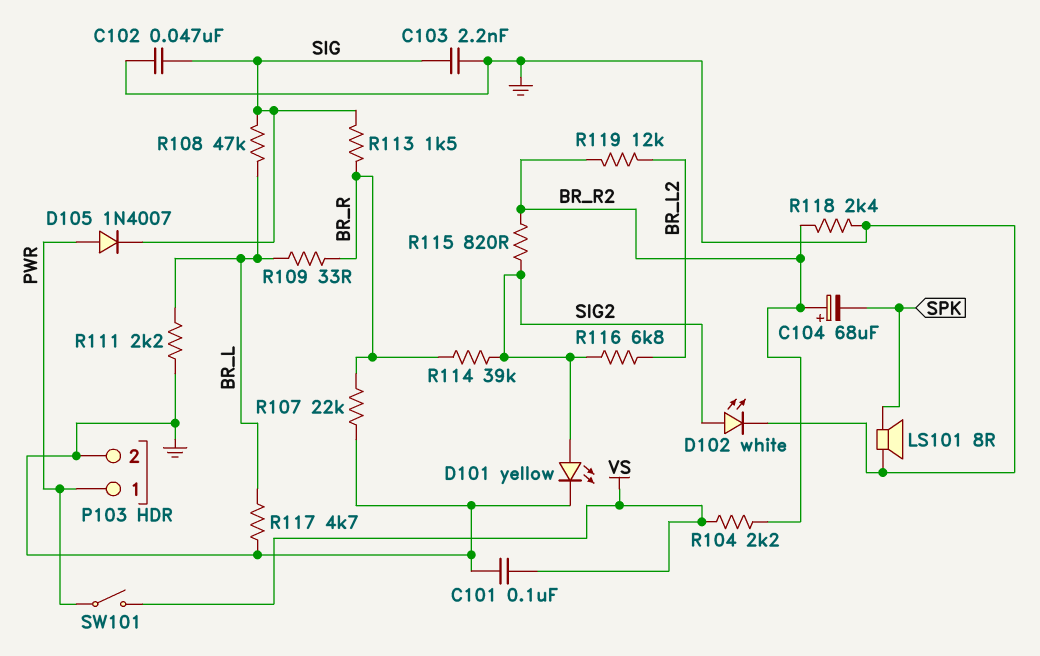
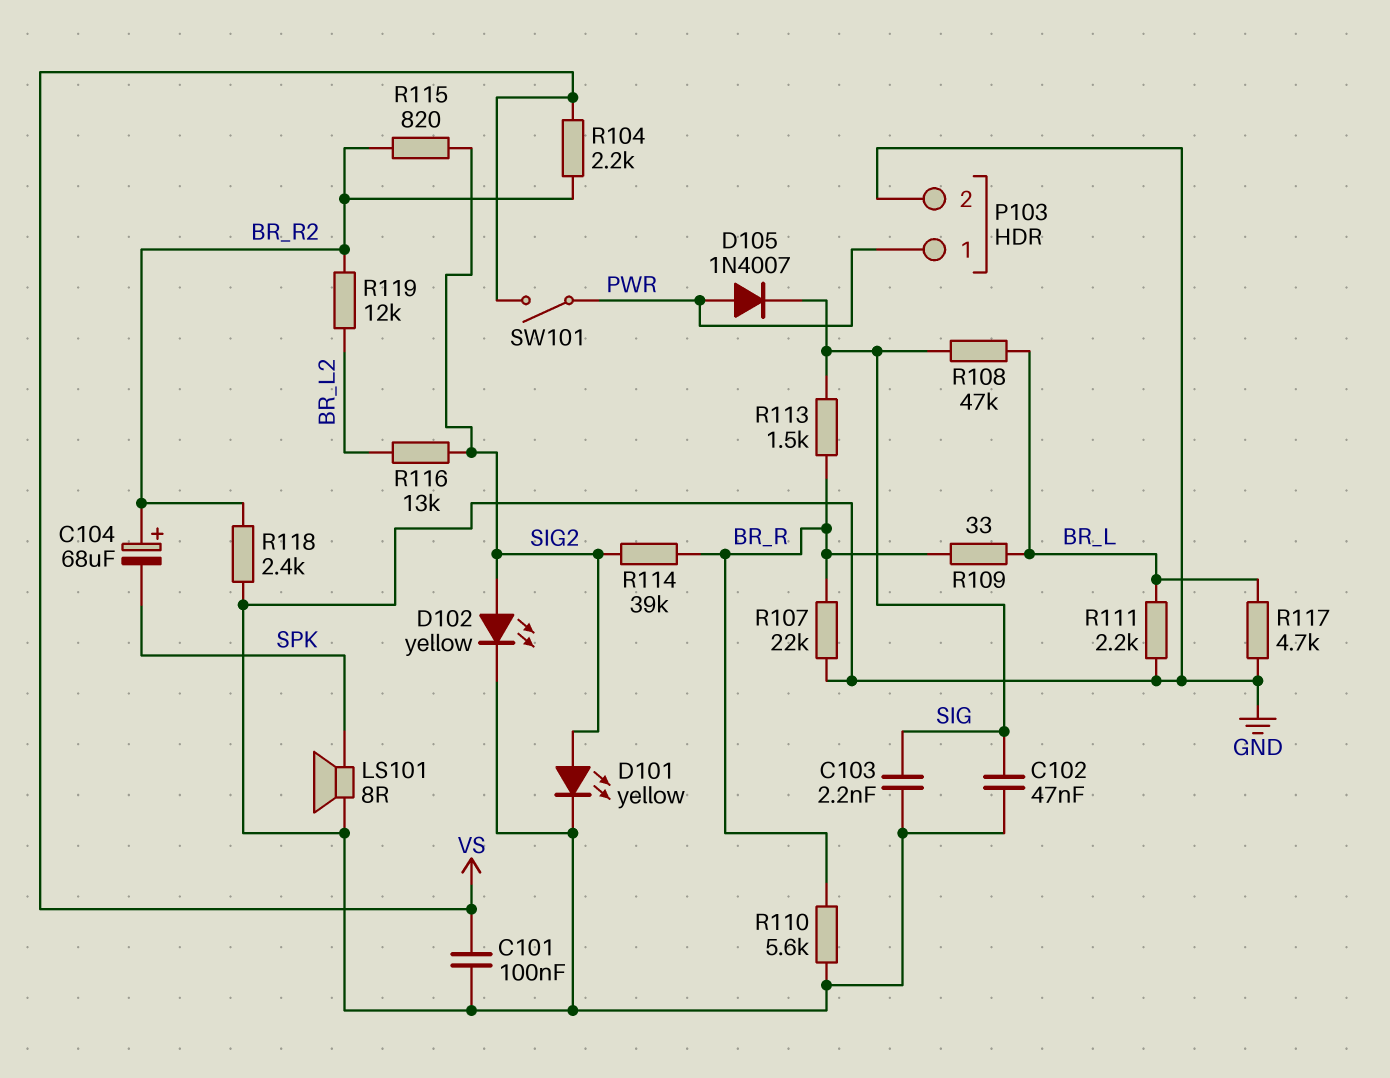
D102: LED white (A SIG2, K GND) -> LED yellow (A SIG2, K GND)
R110: none -> 5.6k (BR_R, GND)
R116: 6.8k (BR_L2, SIG2) -> 13k (BR_L2, SIG2)

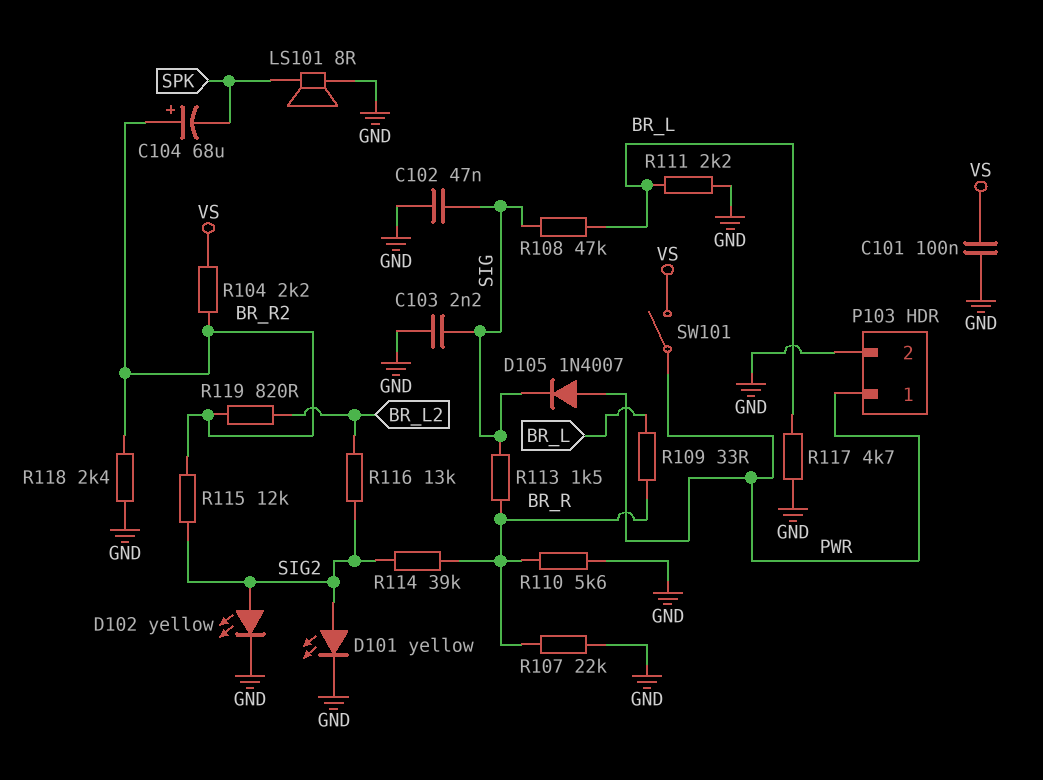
R115: 820 (BR_R2, SIG2) -> 12k (BR_R2, SIG2)
R119: 12k (BR_L2, BR_R2) -> 820 (BR_L2, BR_R2)

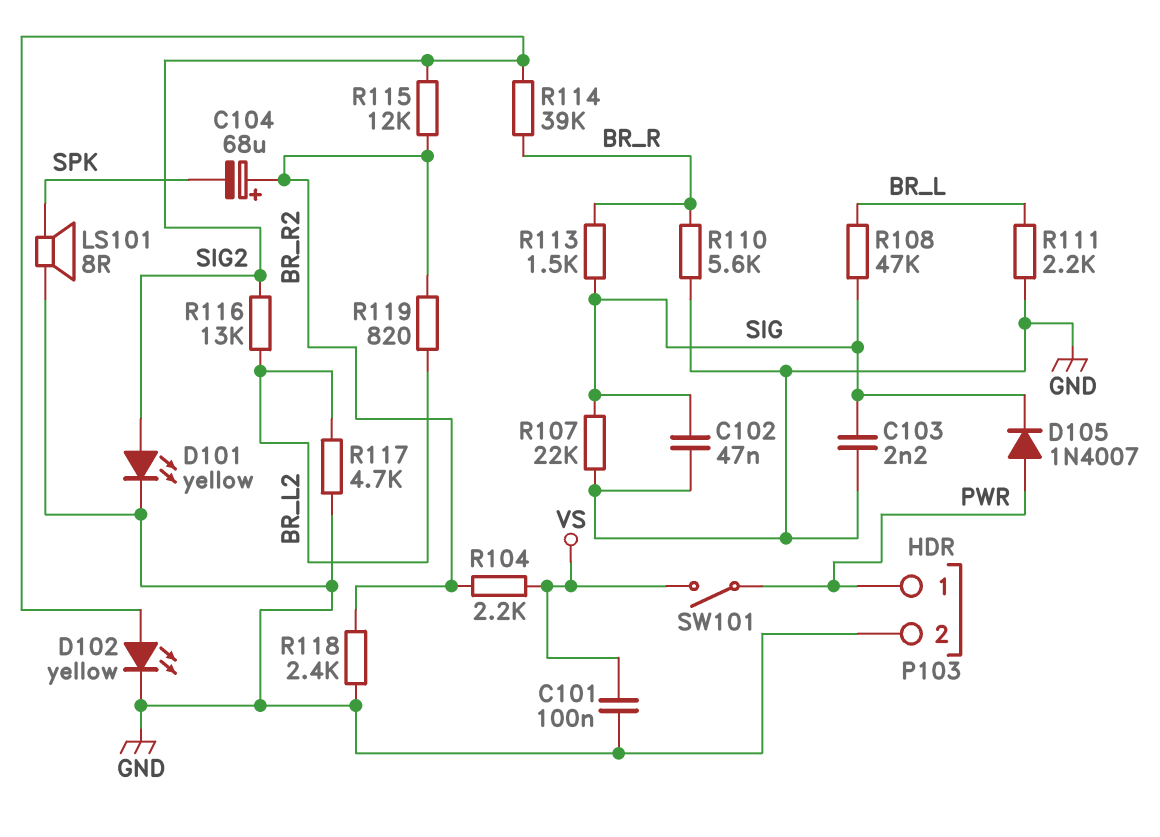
R107: 22k (BR_R, GND) -> 22k (GND, SIG)
R109: 33 (BR_L, BR_R) -> none
R117: 4.7k (BR_L, GND) -> 4.7k (BR_L2, GND)

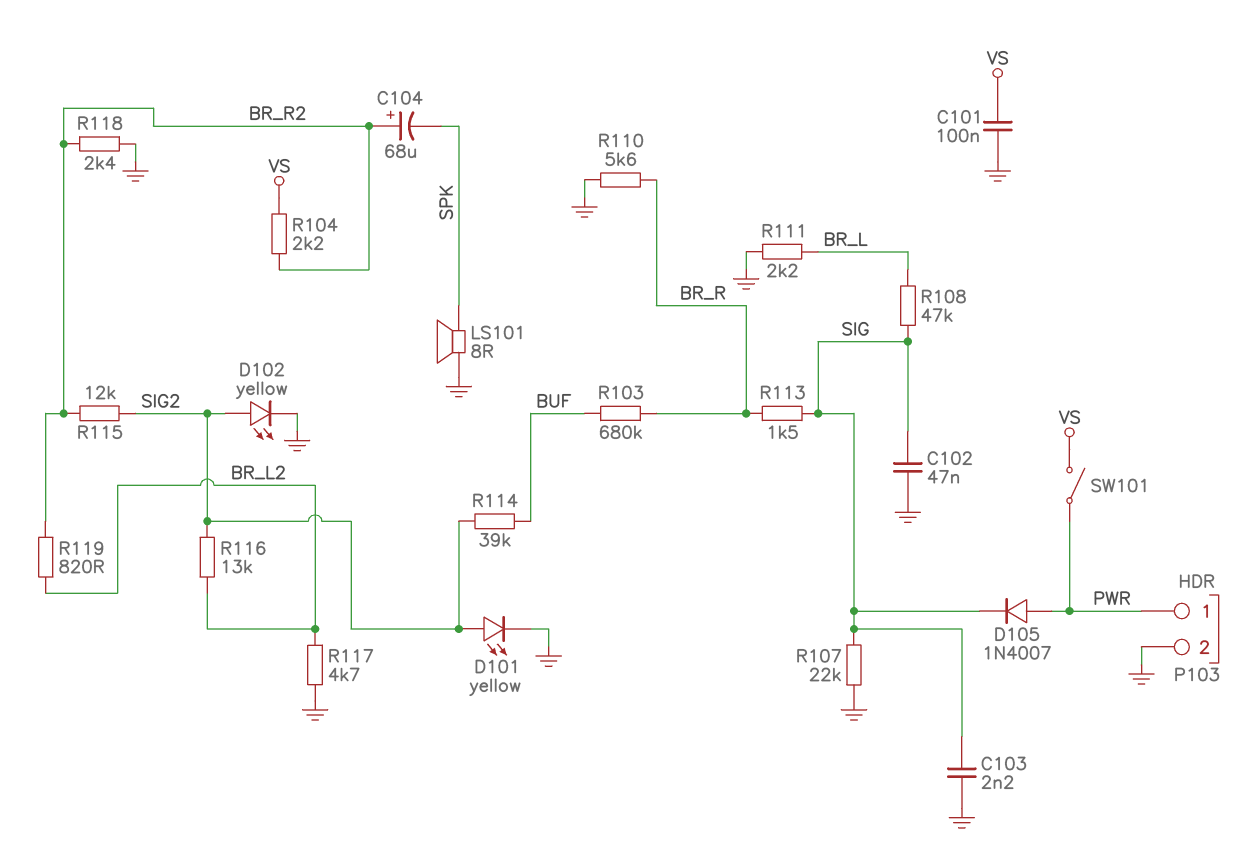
R103: none -> 680k (BR_R, BUF)
R114: 39k (BR_R, SIG2) -> 39k (BUF, SIG2)

